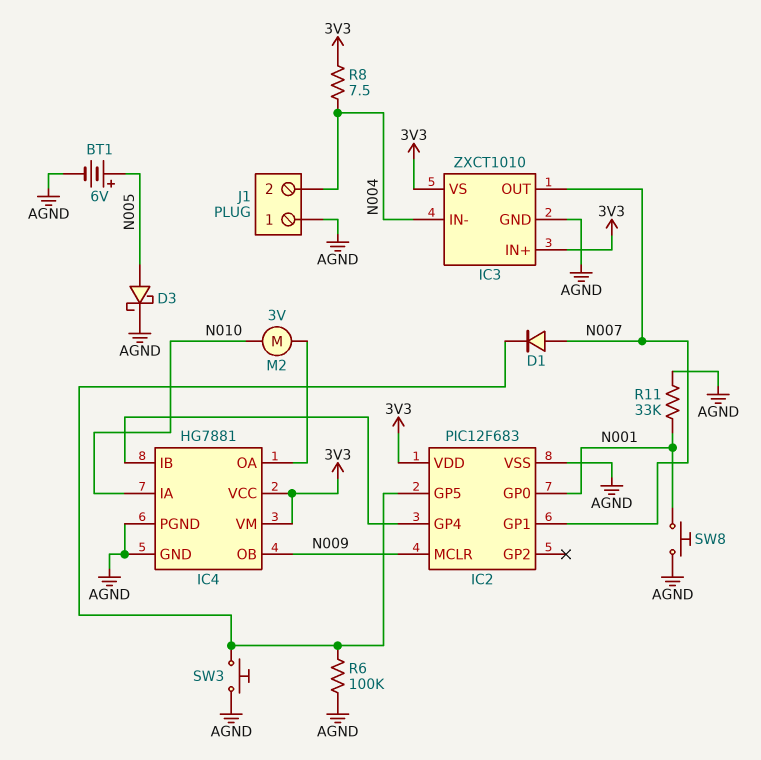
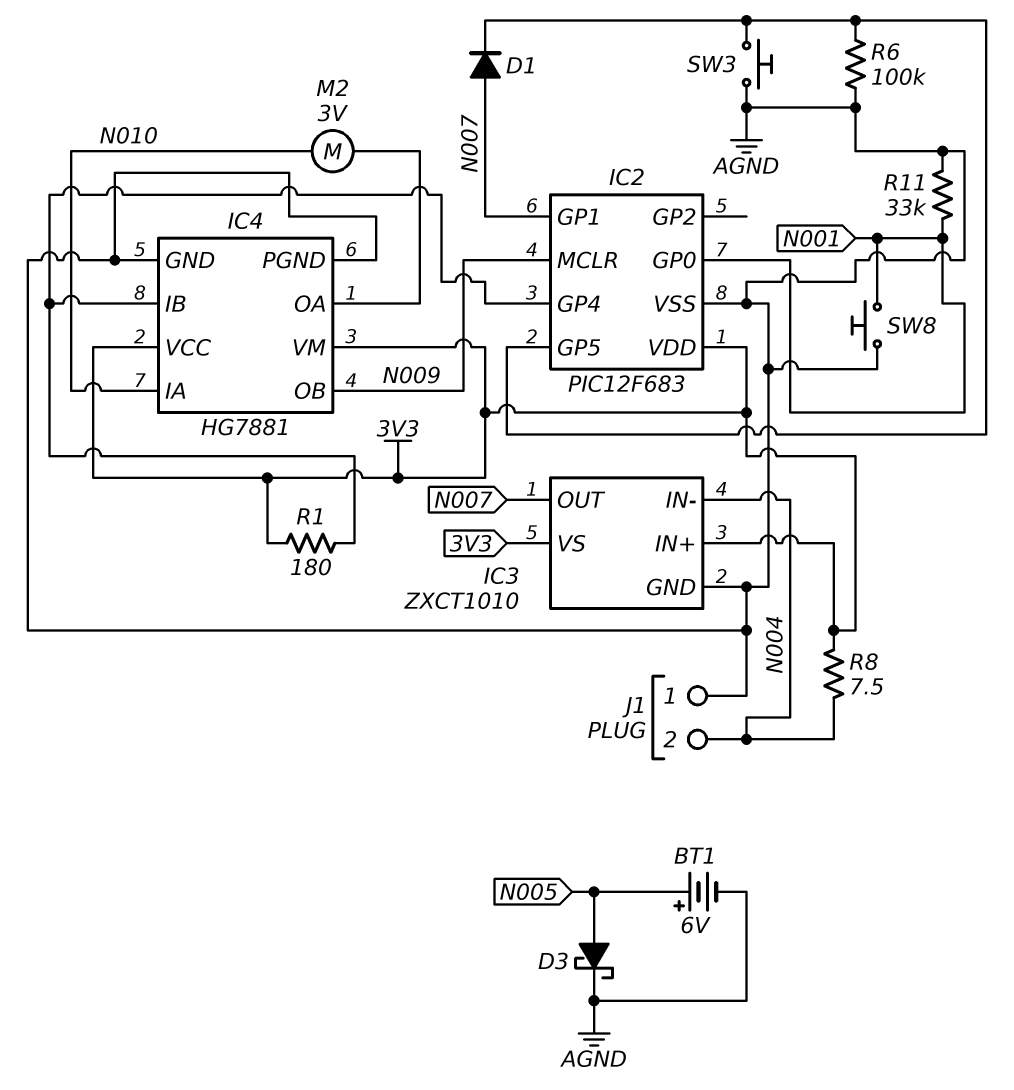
R1: none -> 180 (3V3, IC2/GP4)

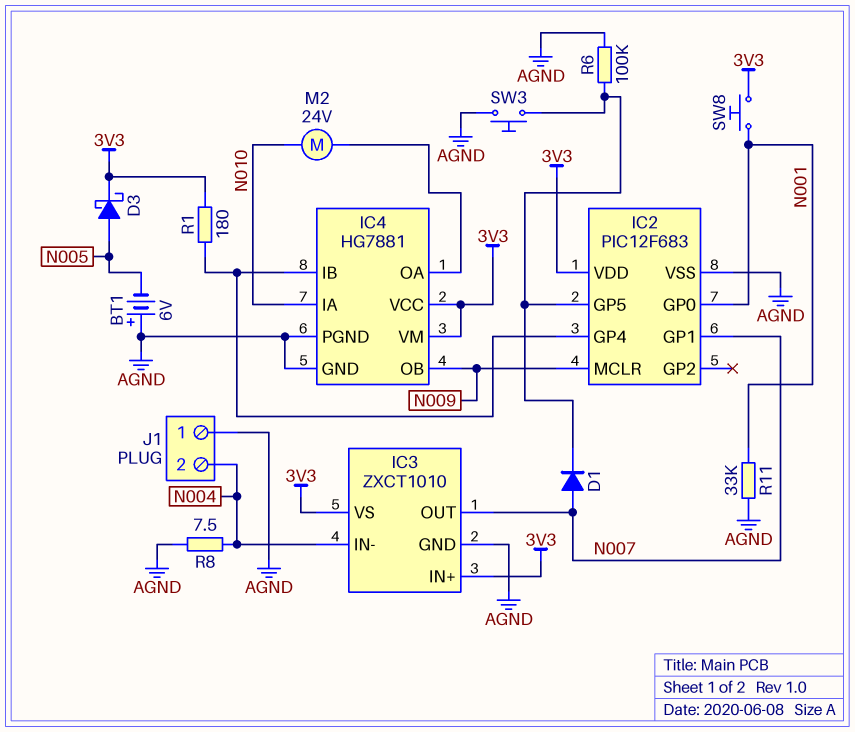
BT1: 6V (plus N005, minus AGND) -> 6V (plus AGND, minus N005)
D3: schottky (A N005, K AGND) -> schottky (A N005, K 3V3)
M2: motor 3V (IC4/OA, N010) -> motor 24V (IC4/OA, N010)
R8: 7.5 (3V3, N004) -> 7.5 (AGND, N004)
SW8: button (AGND, N001) -> button (3V3, N001)

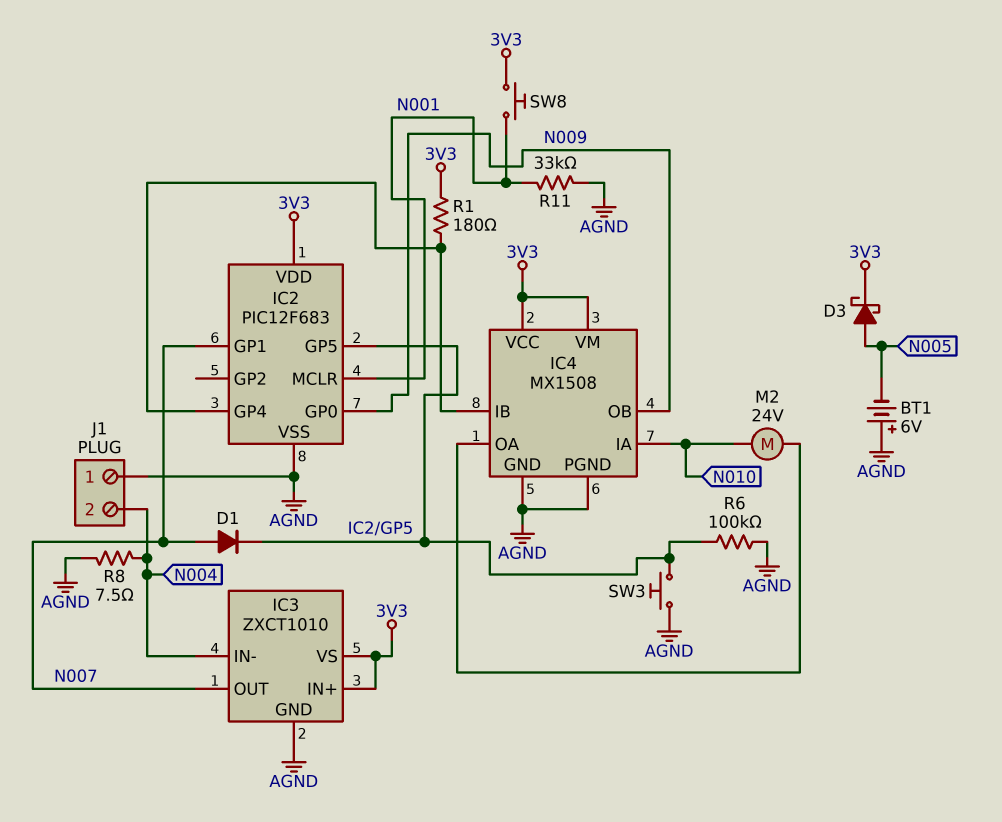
IC2 pin GP0: N001 -> N009
IC2 pin MCLR: N009 -> N001
IC4: HG7881 -> MX1508

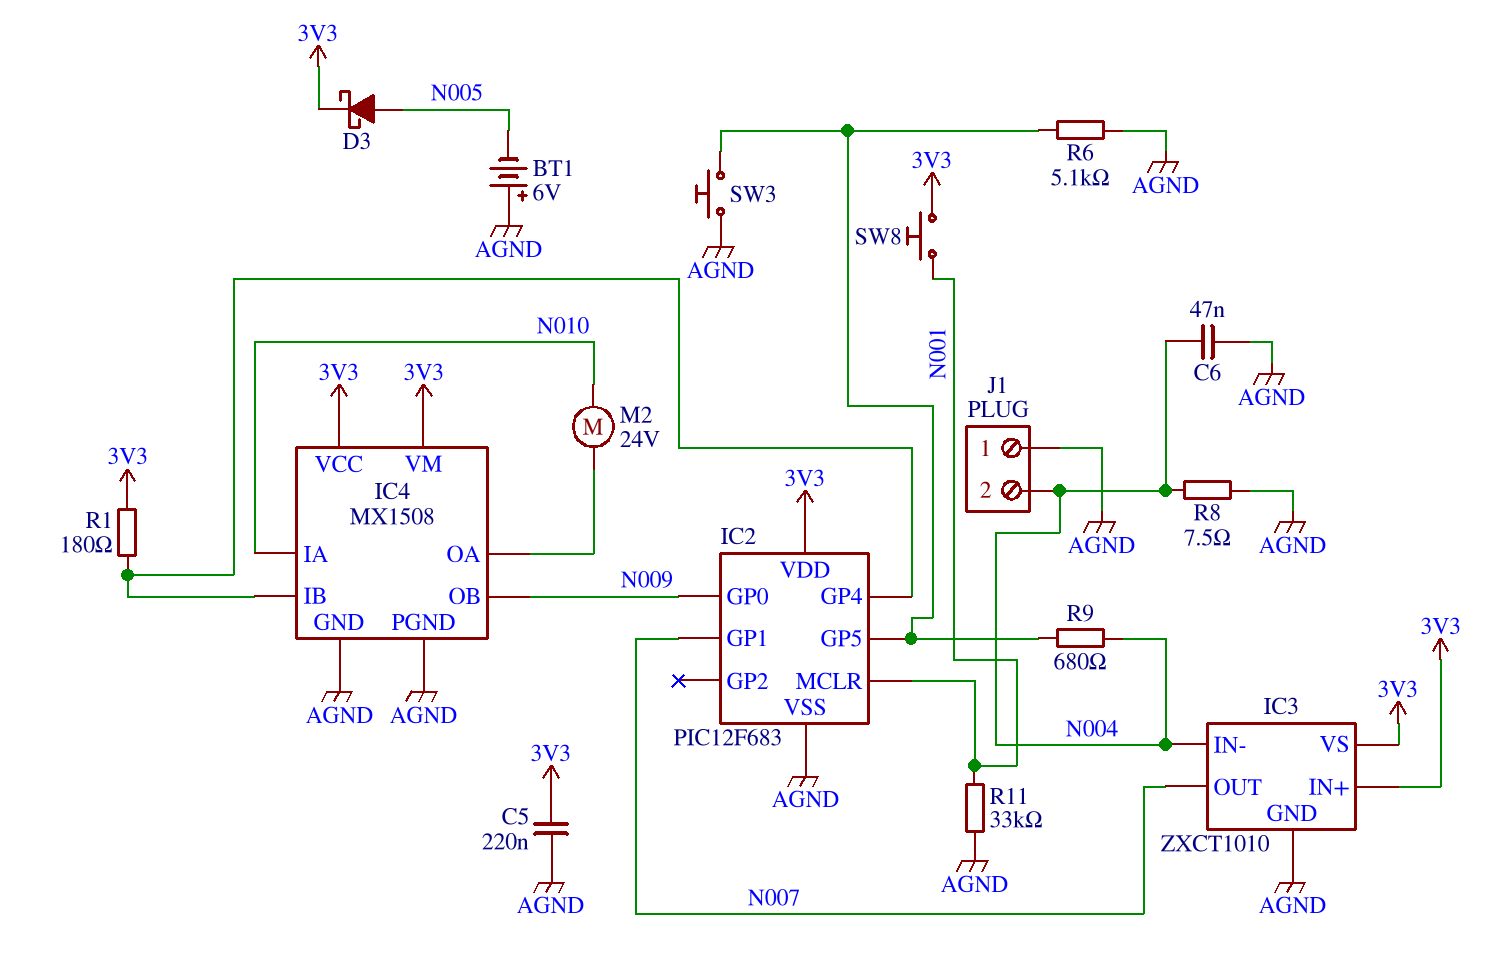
C5: none -> 220nF (3V3, AGND)
C6: none -> 47nF (AGND, N004)
D1: diode (A N007, K IC2/GP5) -> none
R6: 100k (AGND, IC2/GP5) -> 5.1k (AGND, IC2/GP5)
R9: none -> 680 (IC2/GP5, N004)

